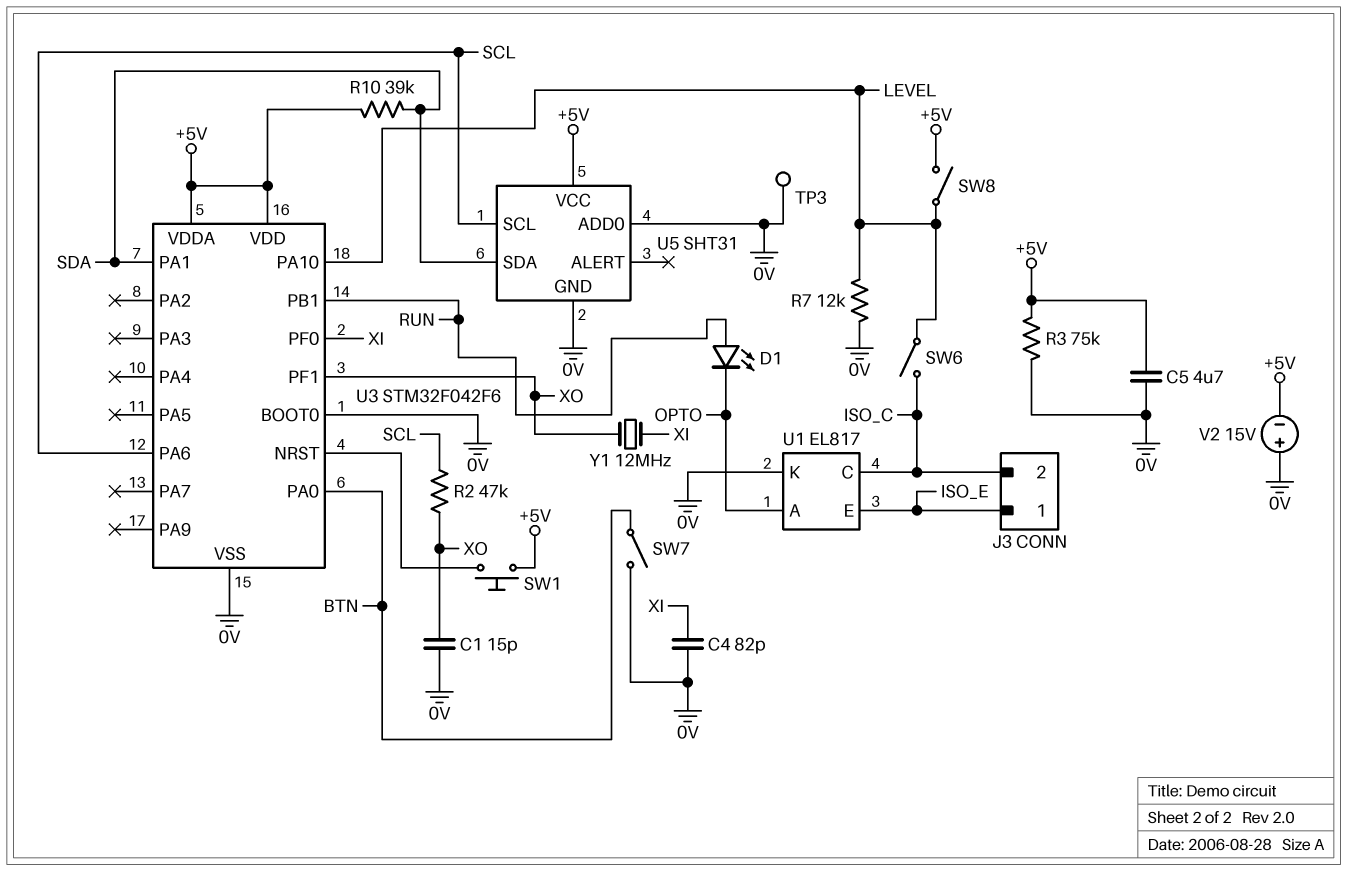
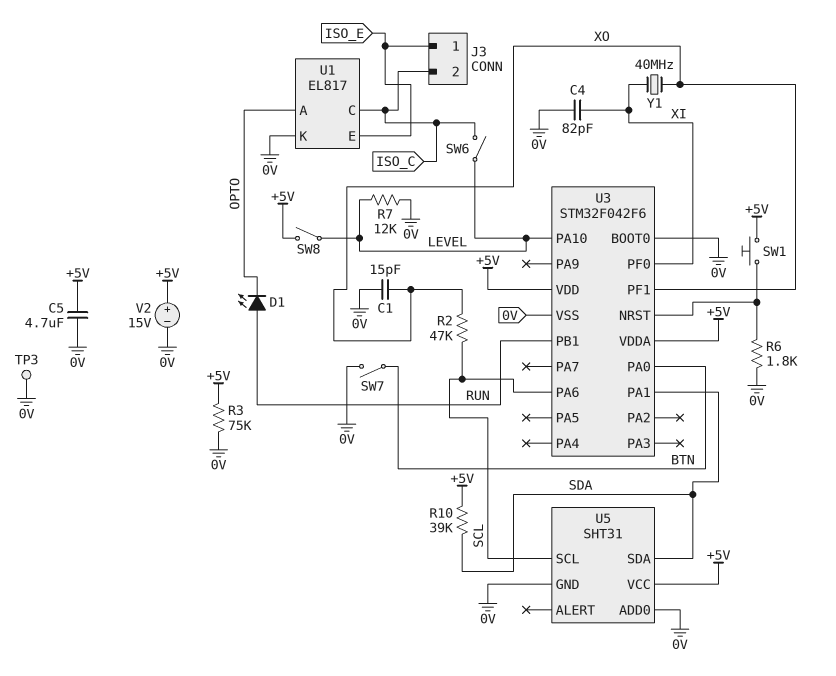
R6: none -> 1.8k (0V, U3/NRST)
V2: 15V (plus 0V, minus +5V) -> 15V (plus +5V, minus 0V)
Y1: 12MHz (XI, XO) -> 40MHz (XI, XO)

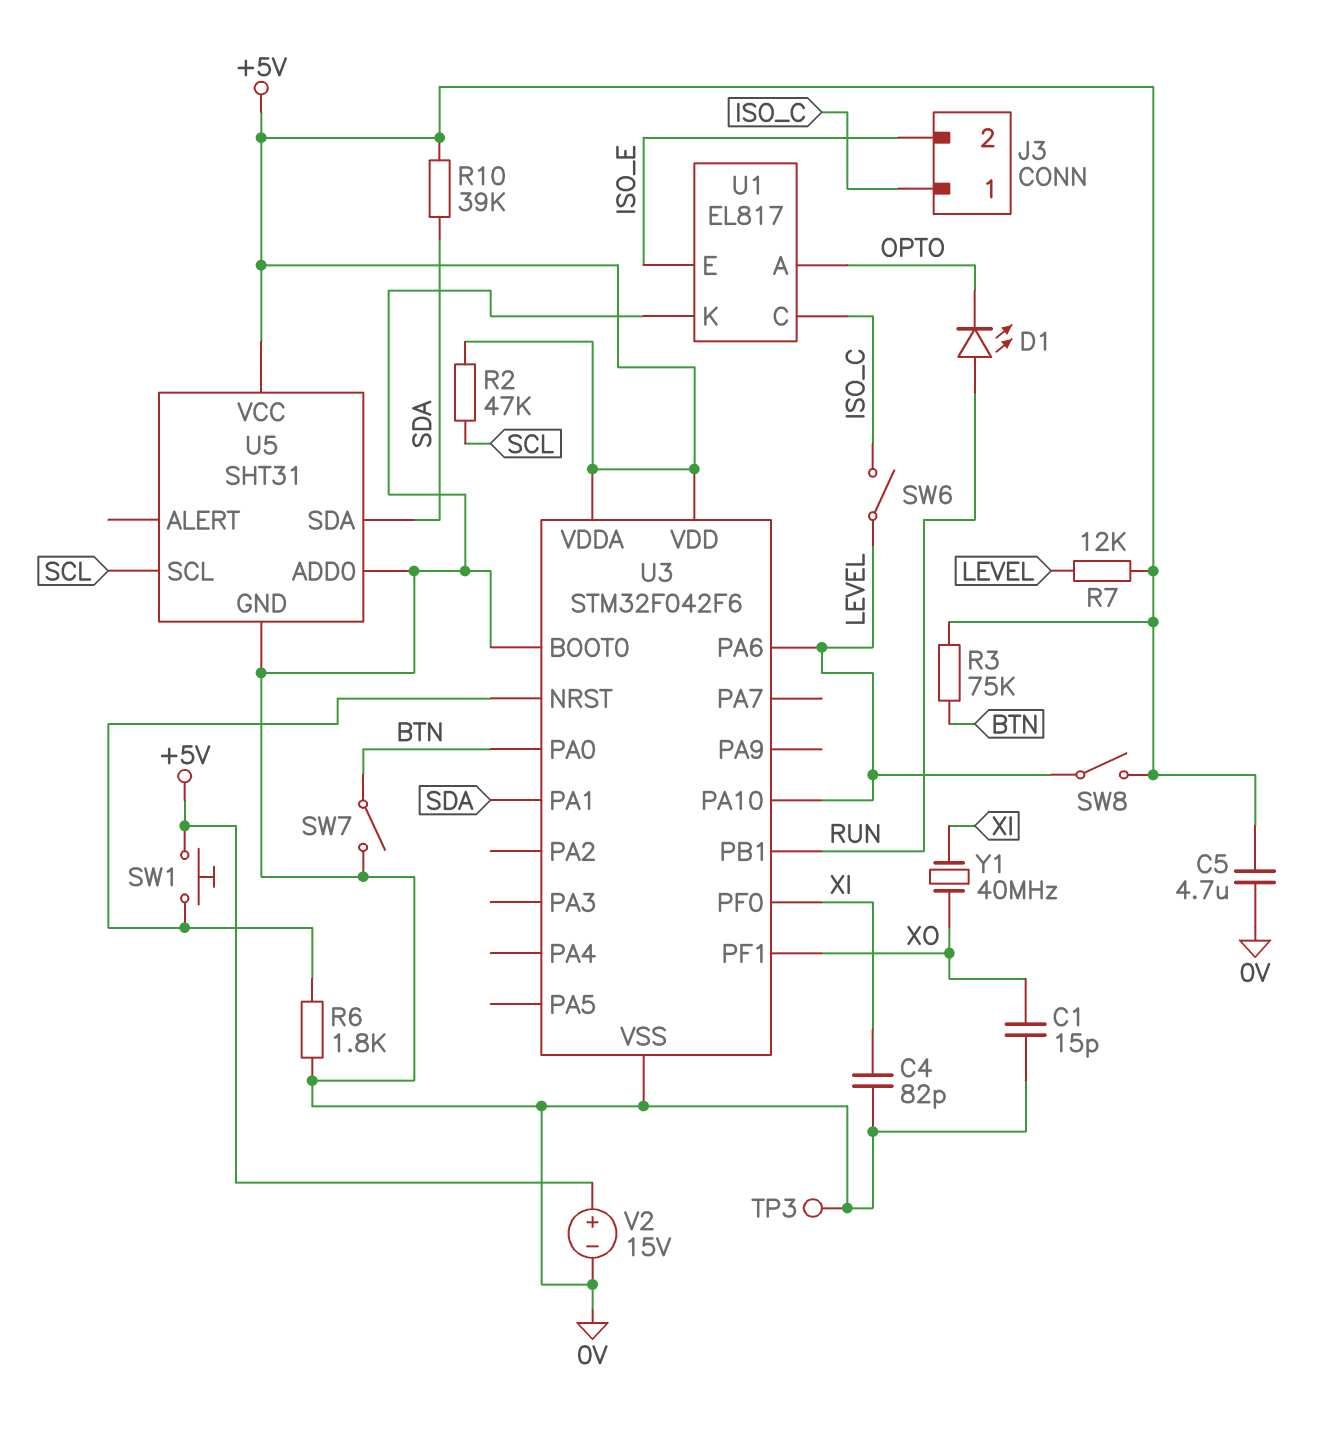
J3 pin 1: ISO_E -> ISO_C
J3 pin 2: ISO_C -> ISO_E
R2: 47k (SCL, XO) -> 47k (+5V, SCL)
R3: 75k (+5V, 0V) -> 75k (+5V, BTN)
R7: 12k (0V, LEVEL) -> 12k (+5V, LEVEL)
U3 pin PA6: SCL -> LEVEL

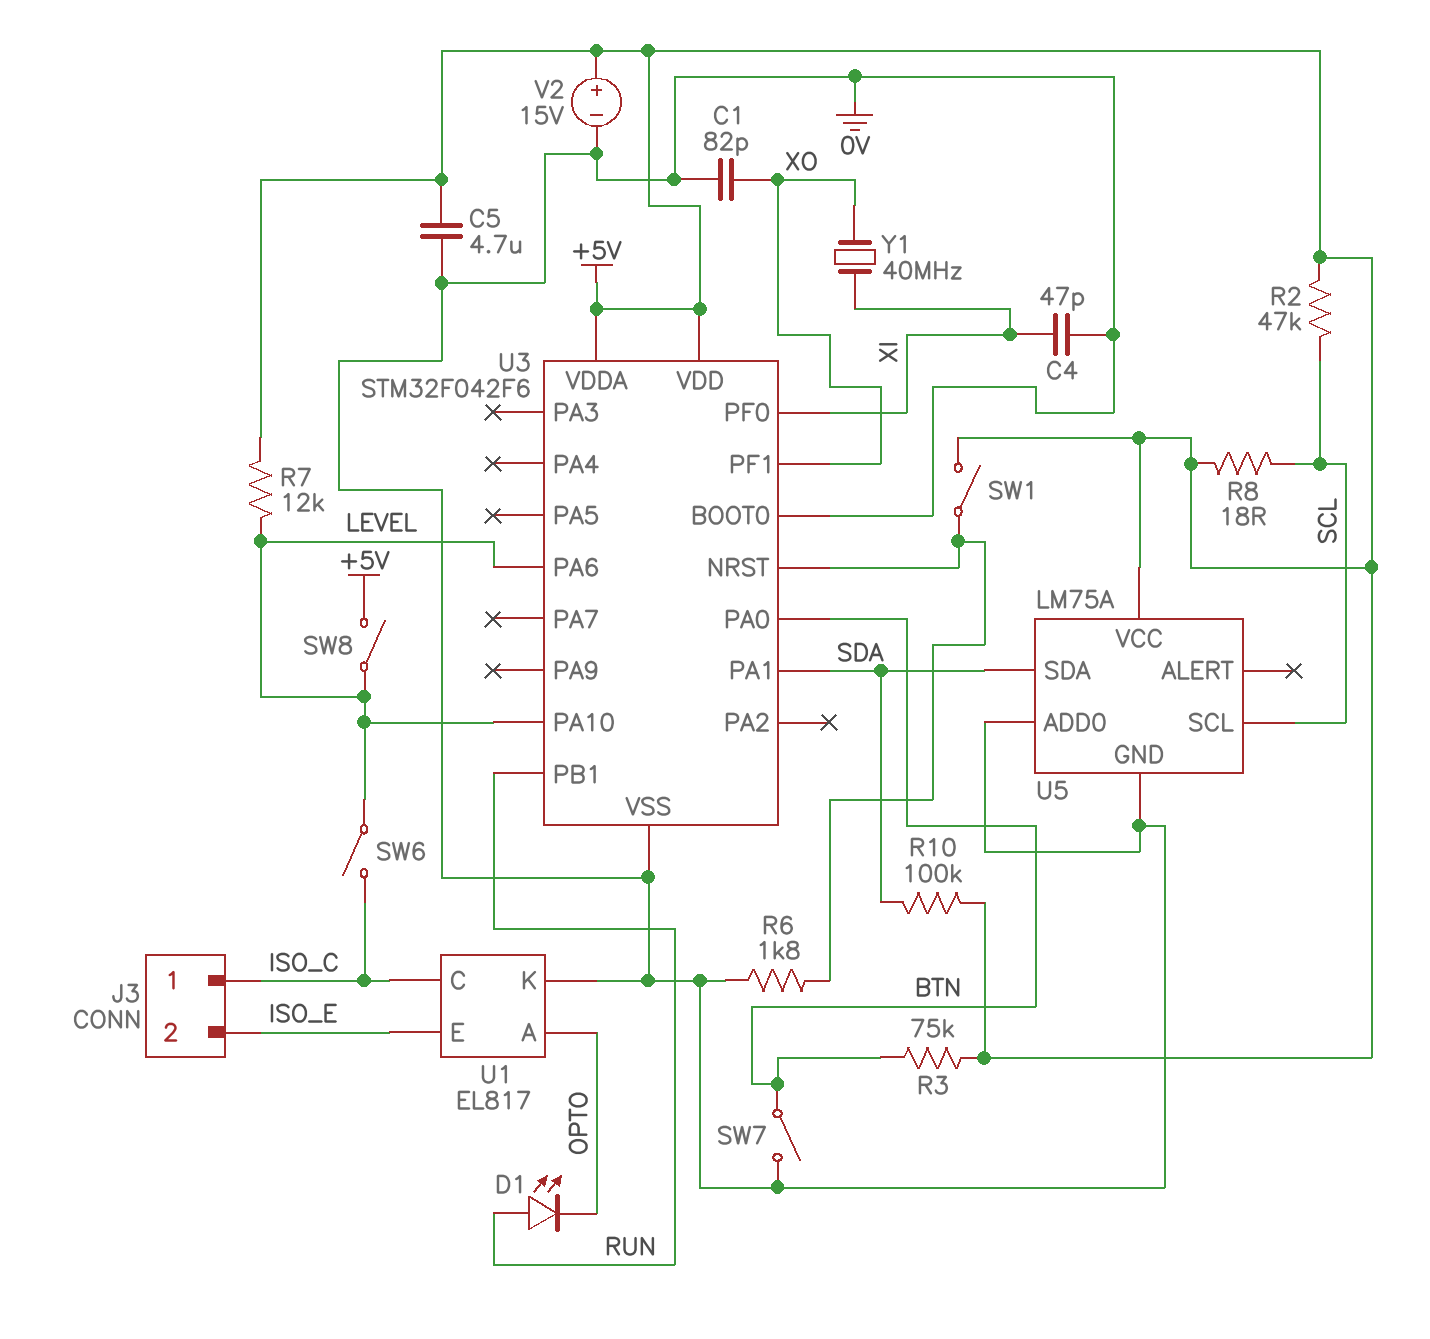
C1: 15pF (0V, XO) -> 82pF (0V, XO)
C4: 82pF (0V, XI) -> 47pF (0V, XI)
R8: none -> 18 (+5V, SCL)
R10: 39k (+5V, SDA) -> 100k (+5V, SDA)
SW1: button (+5V, U3/NRST) -> switch (+5V, U3/NRST)
TP3: test point (0V) -> none
U5: SHT31 -> LM75A

